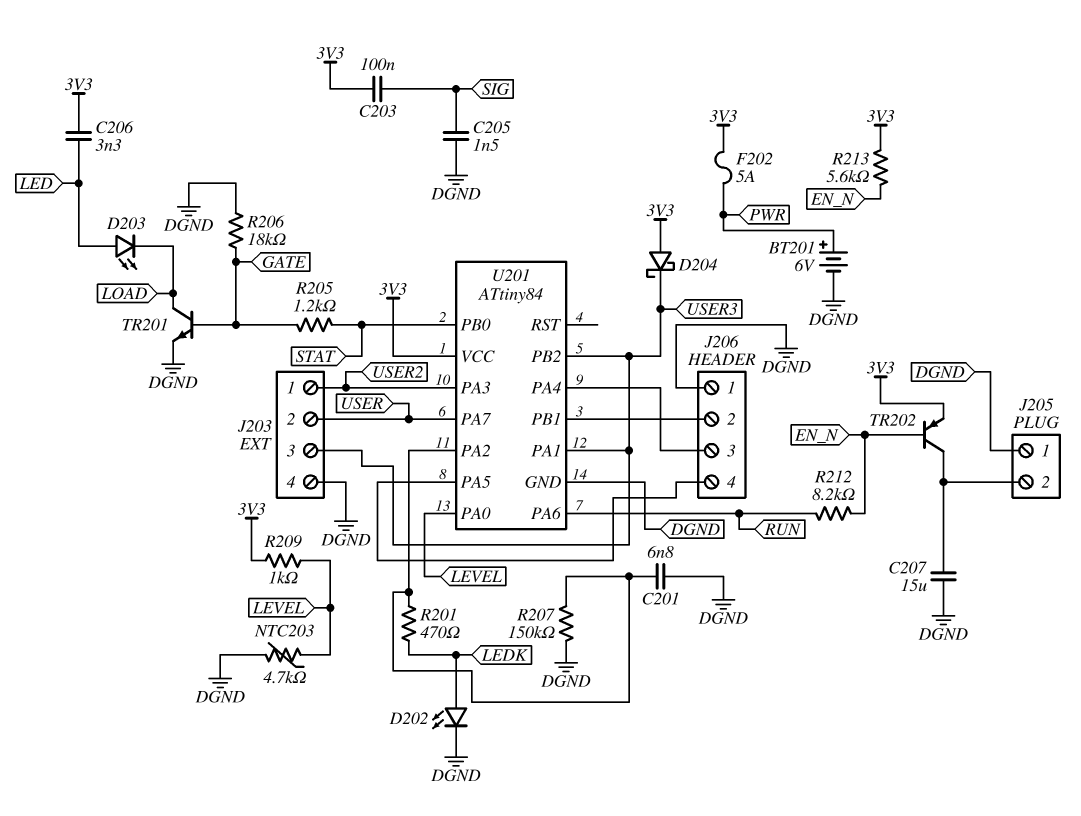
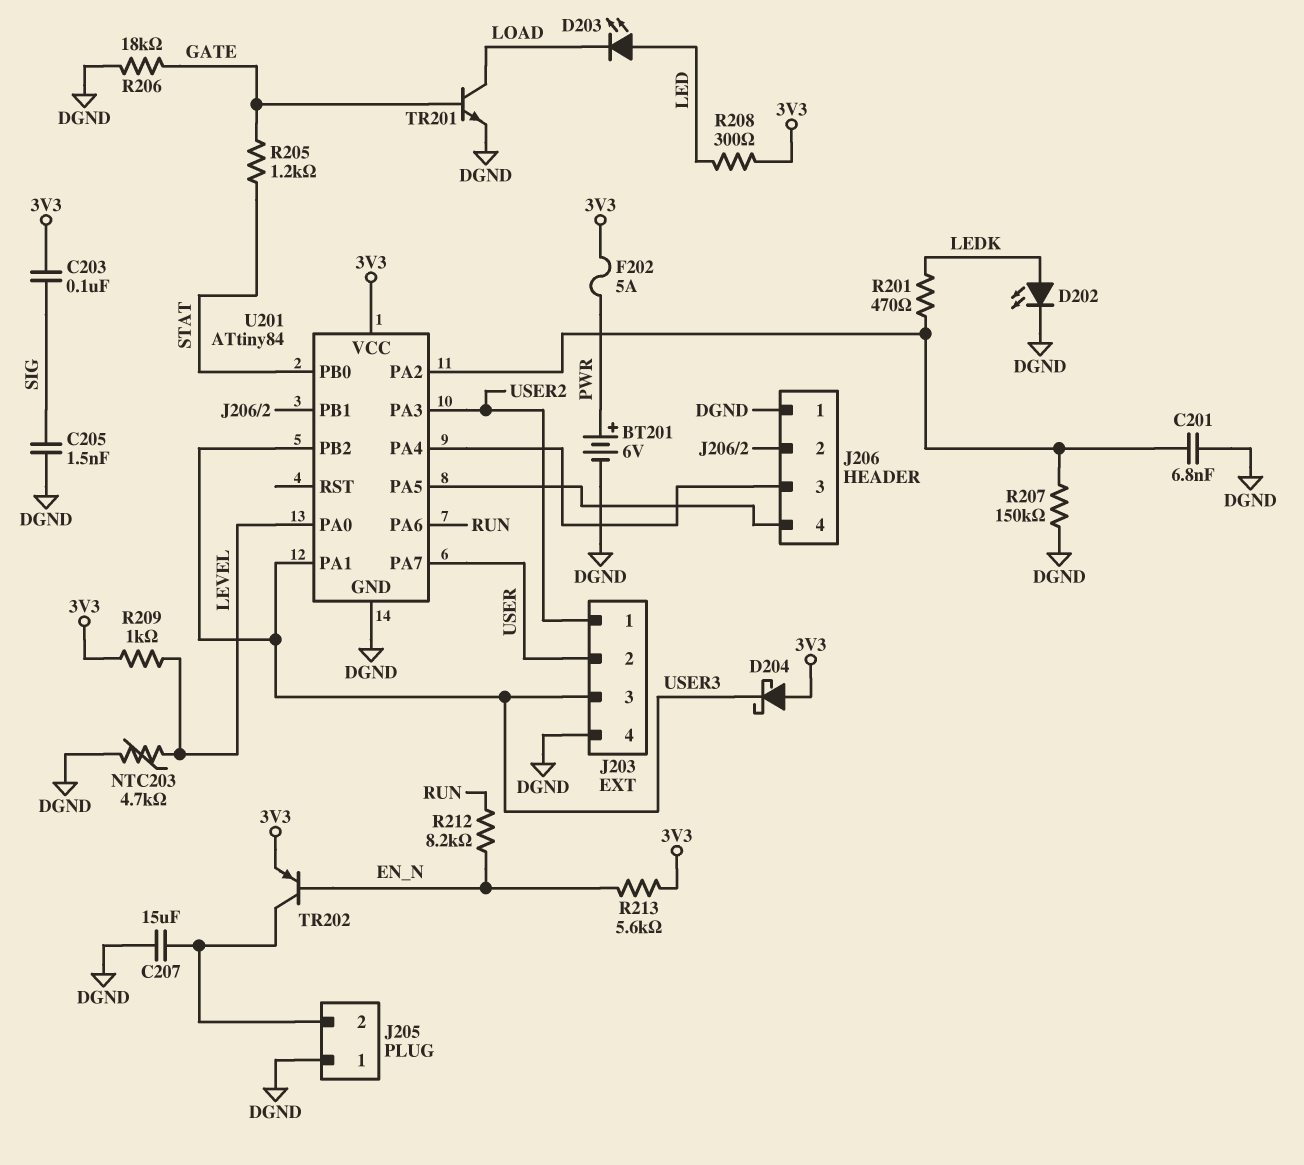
C206: 3.3nF (3V3, LED) -> none
R208: none -> 300 (3V3, LED)

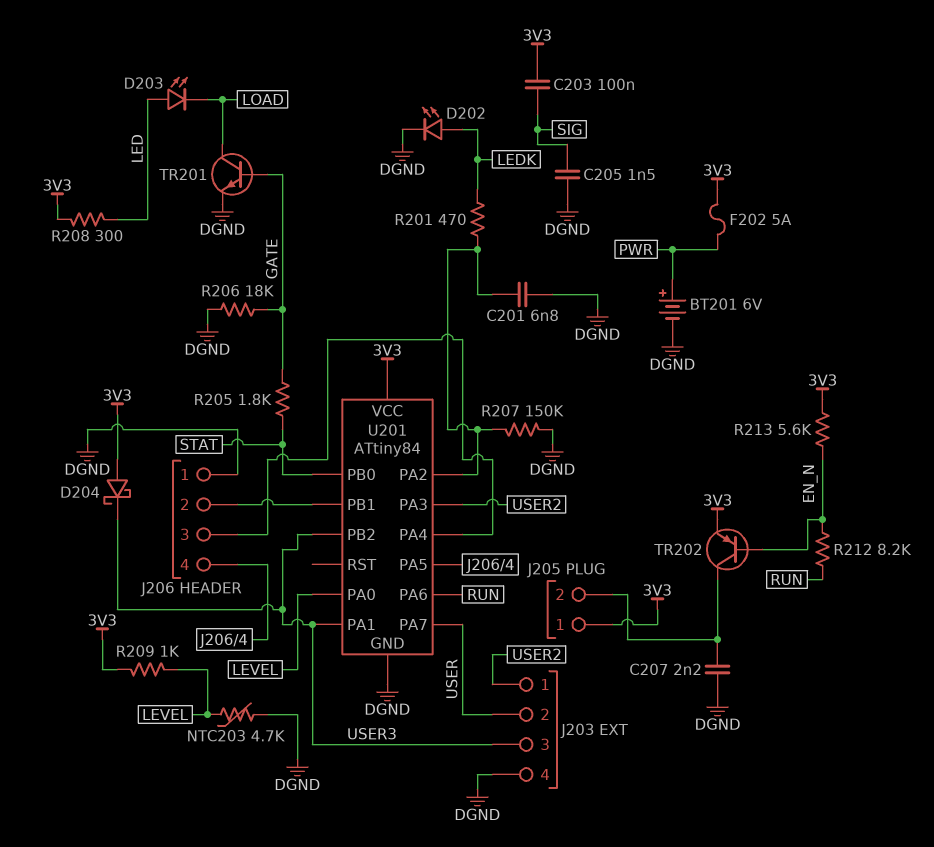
C207: 15uF (DGND, J205/2) -> 2.2nF (DGND, J205/2)
J205 pin 1: DGND -> 3V3
R205: 1.2k (GATE, STAT) -> 1.8k (GATE, STAT)

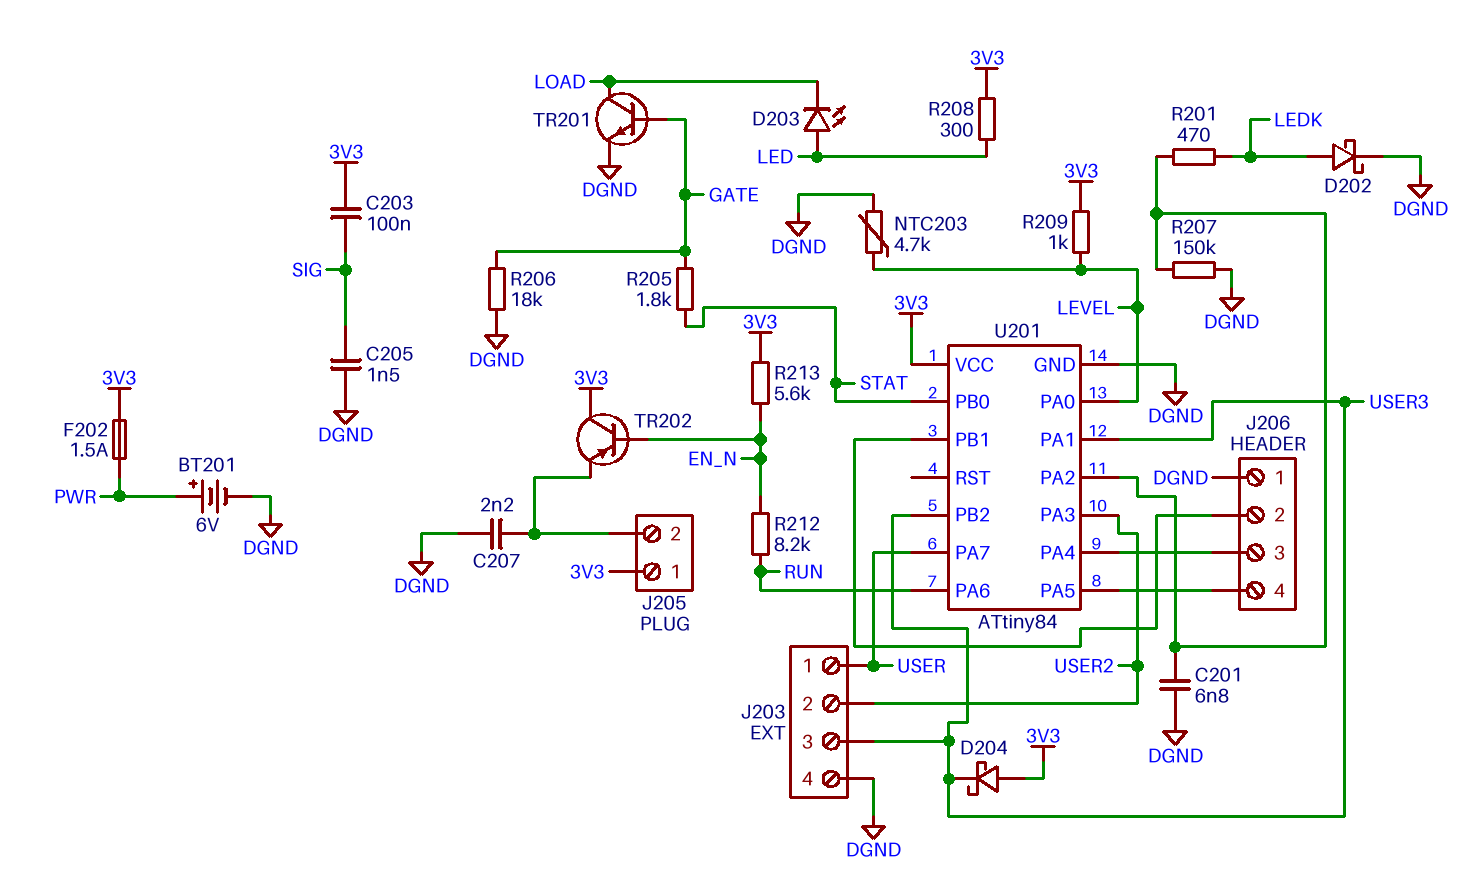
D202: LED (A LEDK, K DGND) -> schottky (A LEDK, K DGND)
F202: 5A (3V3, PWR) -> 1.5A (3V3, PWR)
J203 pin 1: USER2 -> USER
J203 pin 2: USER -> USER2
TR202: PNP (B EN_N, C J205/2, E 3V3) -> PNP (B EN_N, C 3V3, E J205/2)

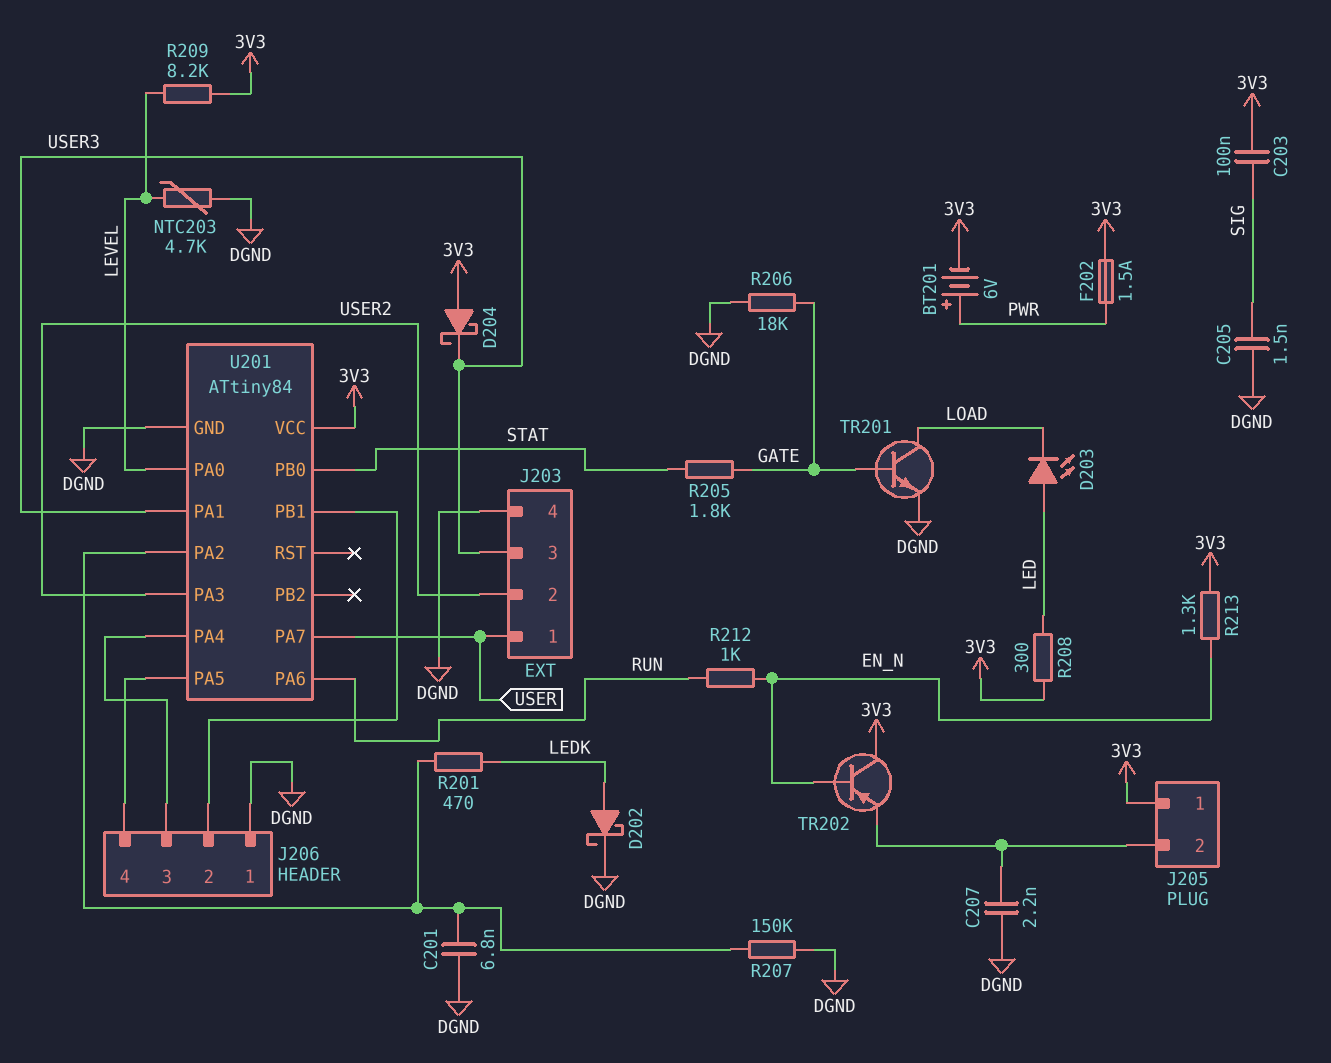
BT201: 6V (plus PWR, minus DGND) -> 6V (plus PWR, minus 3V3)
R209: 1k (3V3, LEVEL) -> 8.2k (3V3, LEVEL)
R212: 8.2k (EN_N, RUN) -> 1k (EN_N, RUN)
R213: 5.6k (3V3, EN_N) -> 1.3k (3V3, EN_N)
U201 pin PB2: USER3 -> none

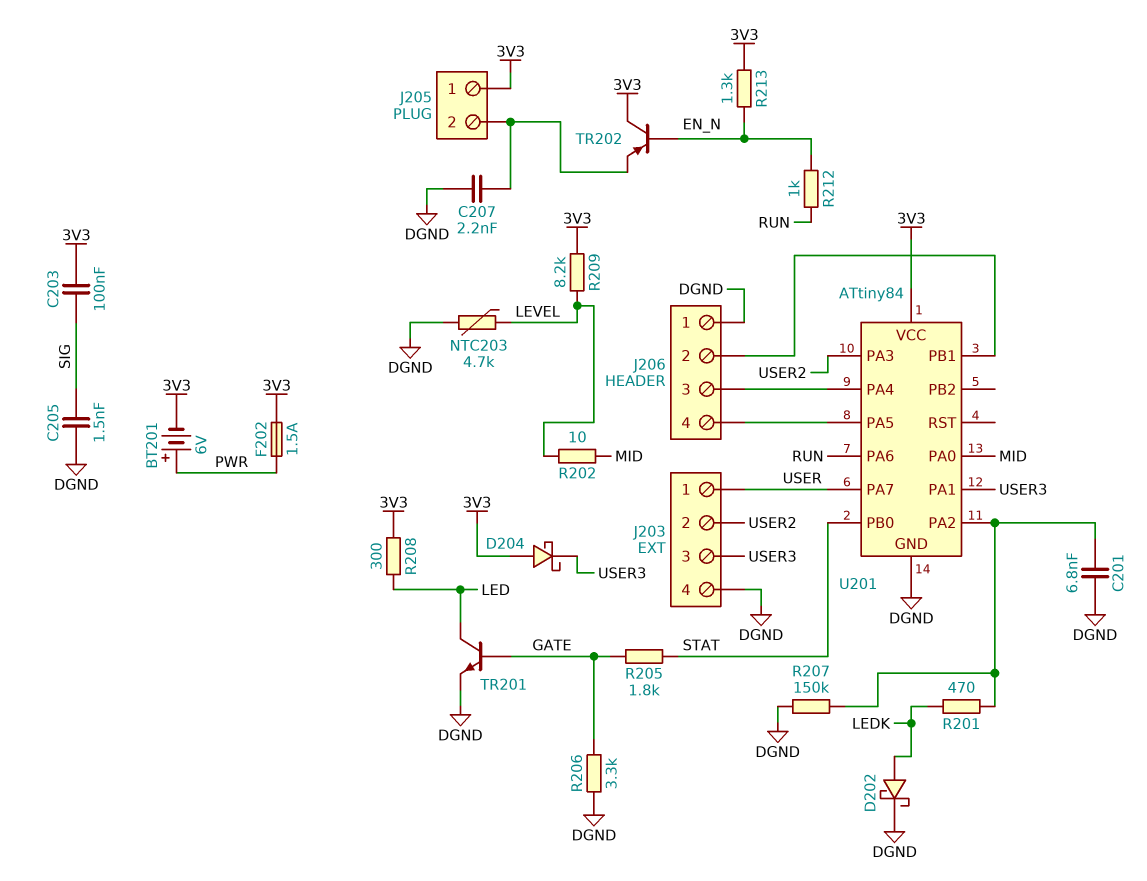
D203: LED (A LED, K LOAD) -> none
R202: none -> 10 (LEVEL, MID)
R206: 18k (DGND, GATE) -> 3.3k (DGND, GATE)
TR201: NPN (B GATE, C LOAD, E DGND) -> NPN (B GATE, C LED, E DGND)
U201 pin PA0: LEVEL -> MID

